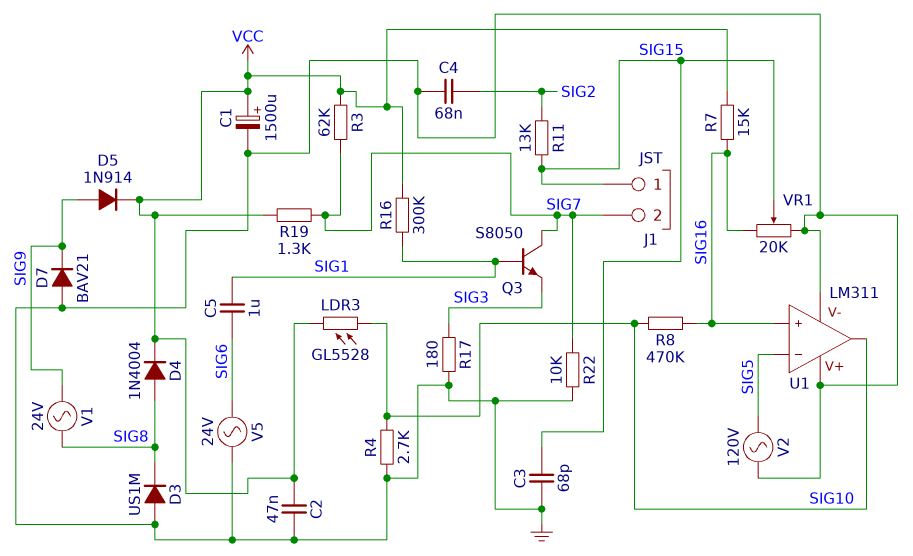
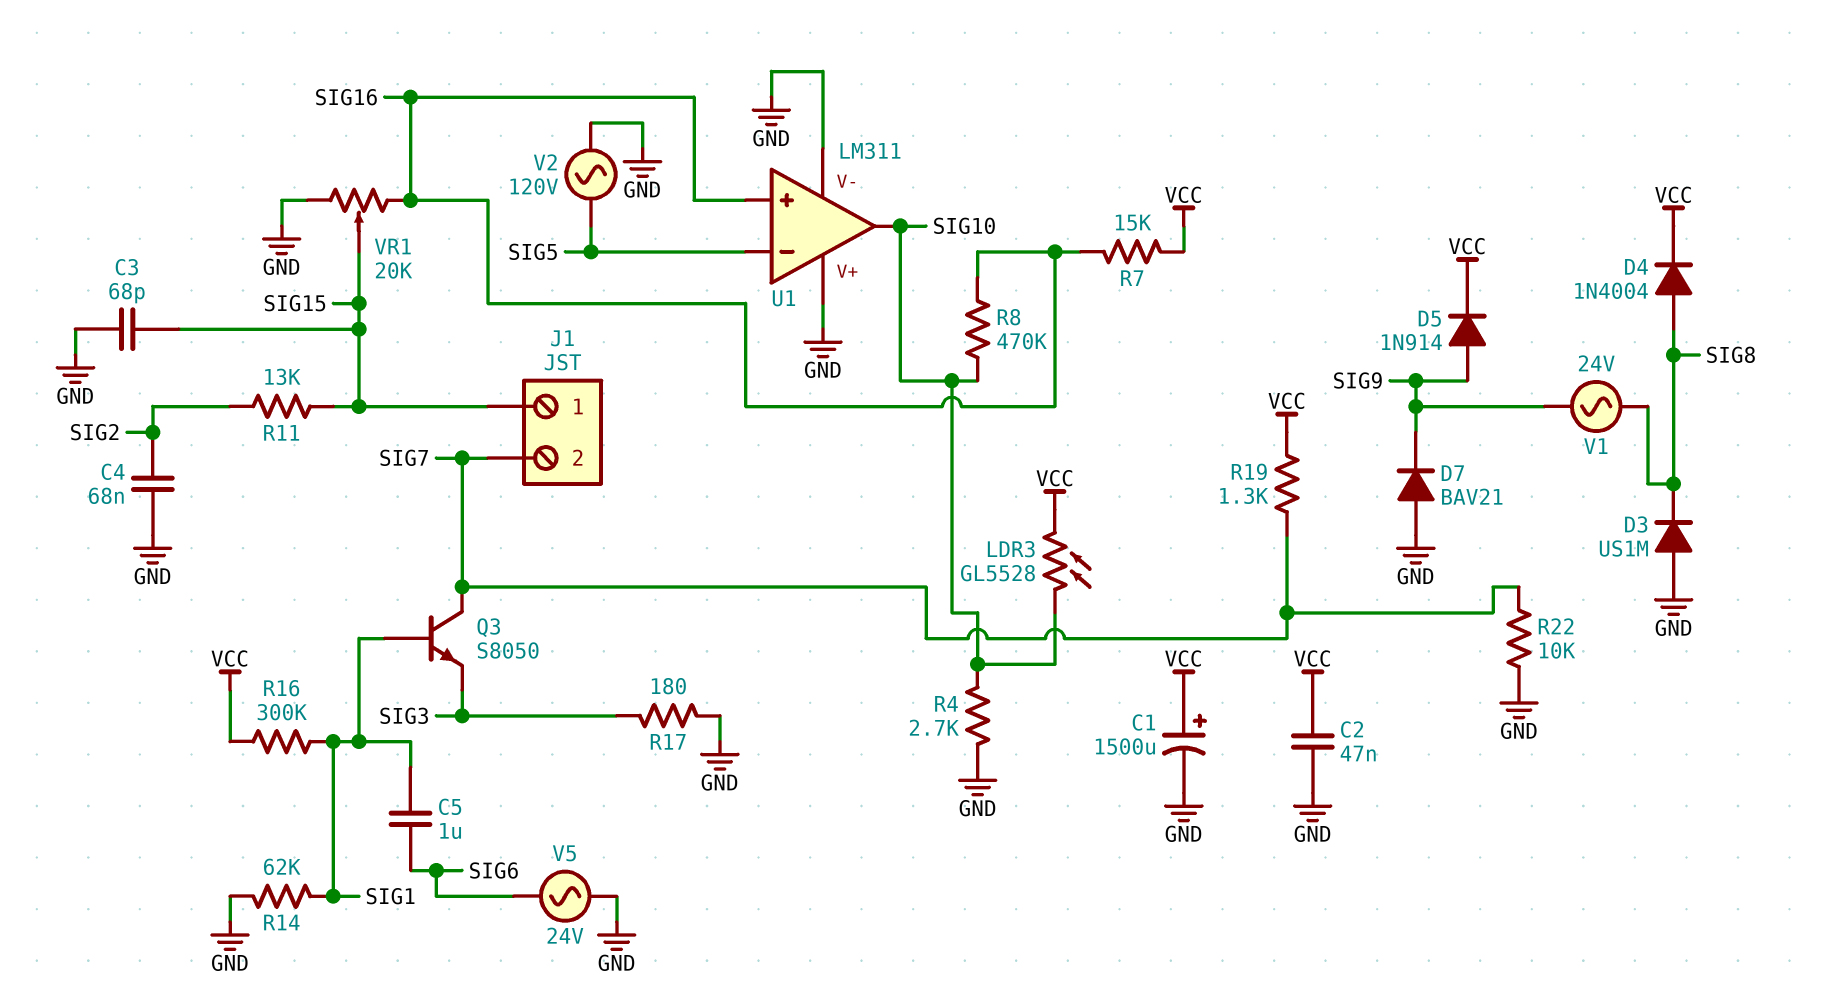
R3: 62k (SIG7, VCC) -> none
R14: none -> 62k (GND, SIG1)

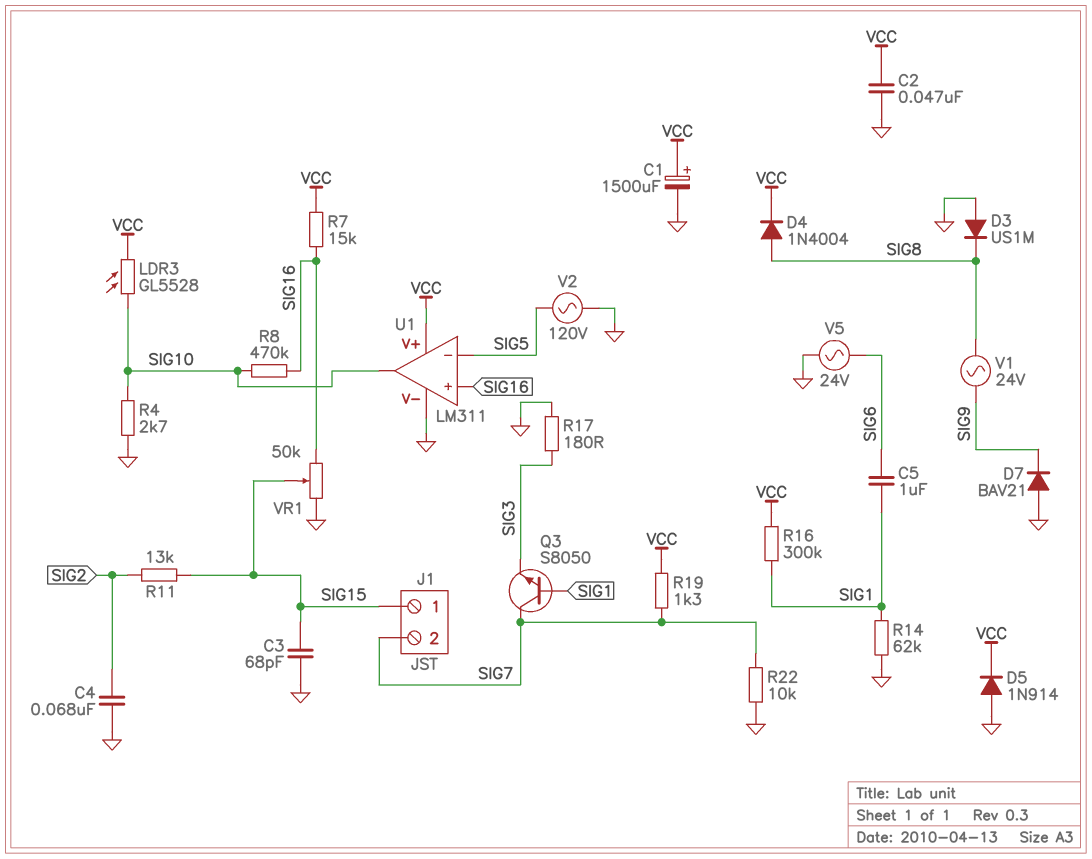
D5: diode 1N914 (A SIG9, K VCC) -> diode 1N914 (A GND, K VCC)
U1 pin V+: GND -> VCC
VR1: 20k (GND, SIG16, wiper SIG15) -> 50k (GND, SIG16, wiper SIG15)

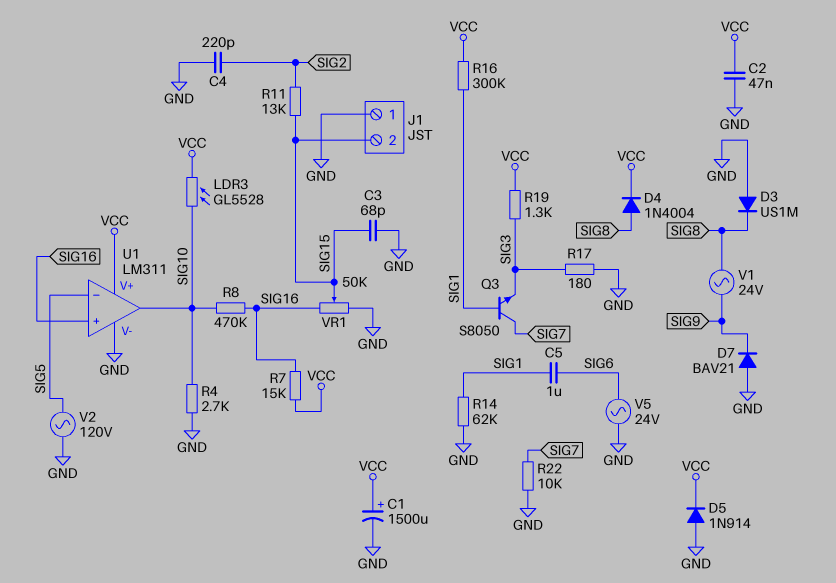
C4: 68nF (GND, SIG2) -> 220pF (GND, SIG2)
J1 pin 1: SIG15 -> GND
J1 pin 2: SIG7 -> SIG15
R19: 1.3k (SIG7, VCC) -> 1.3k (SIG3, VCC)

